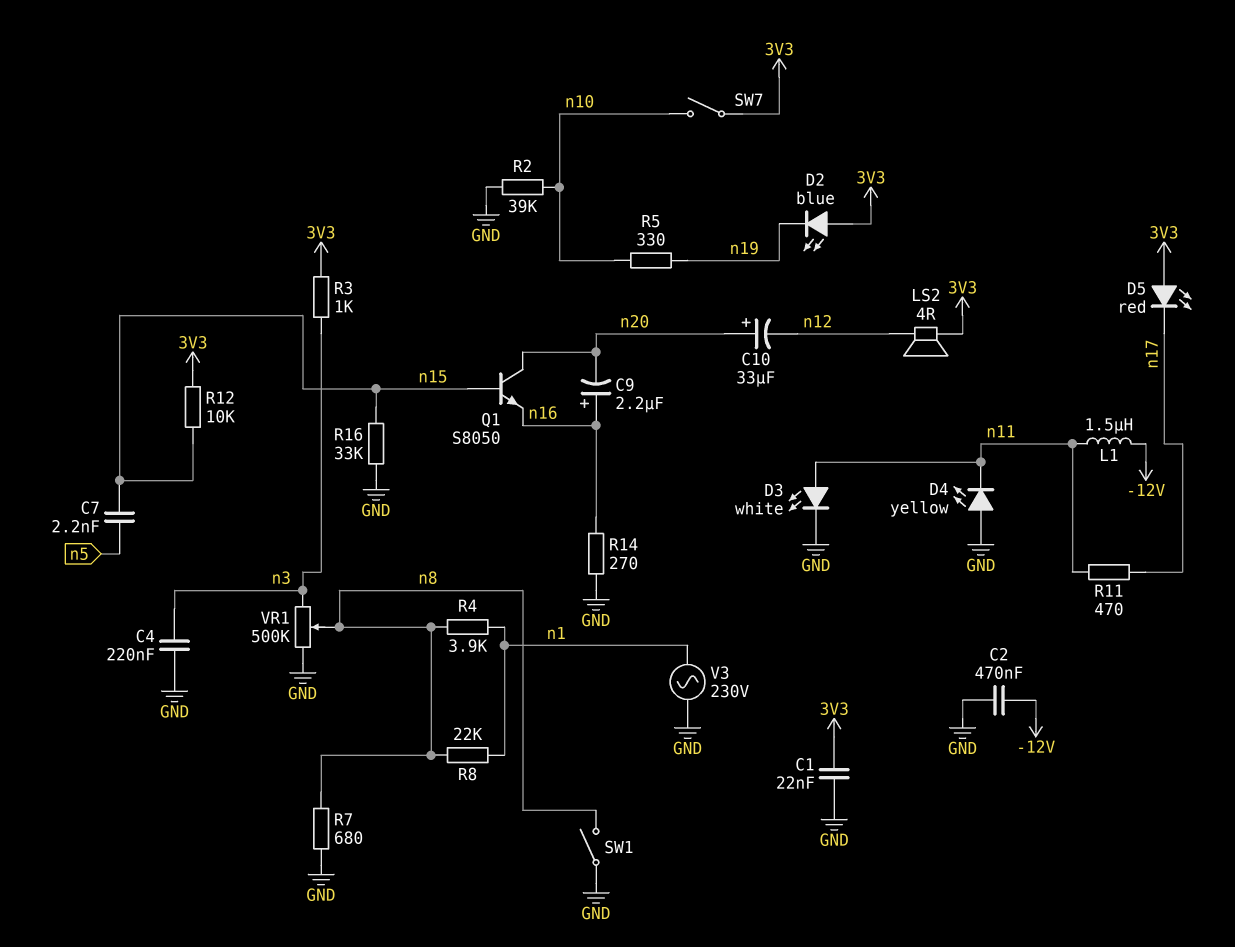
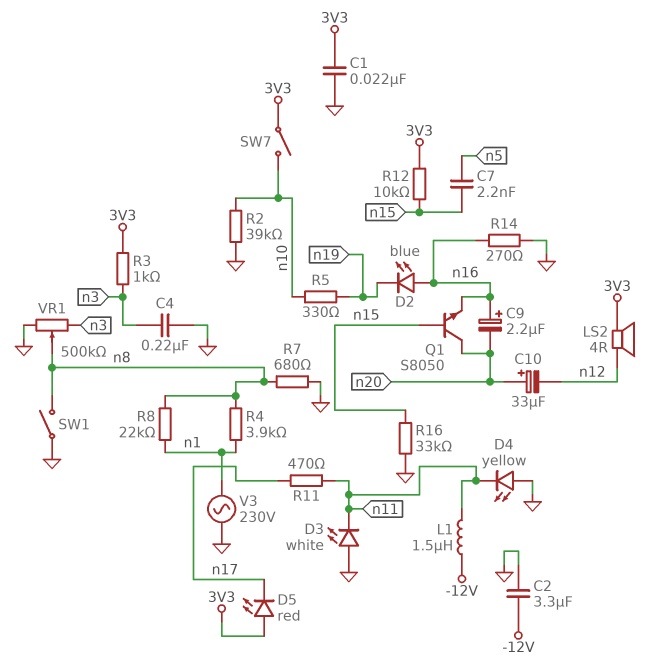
C2: 470nF (-12V, GND) -> 3.3uF (-12V, GND)
D2: LED blue (A 3V3, K n19) -> LED blue (A n16, K n19)
D3: LED white (A n11, K GND) -> LED white (A GND, K n11)

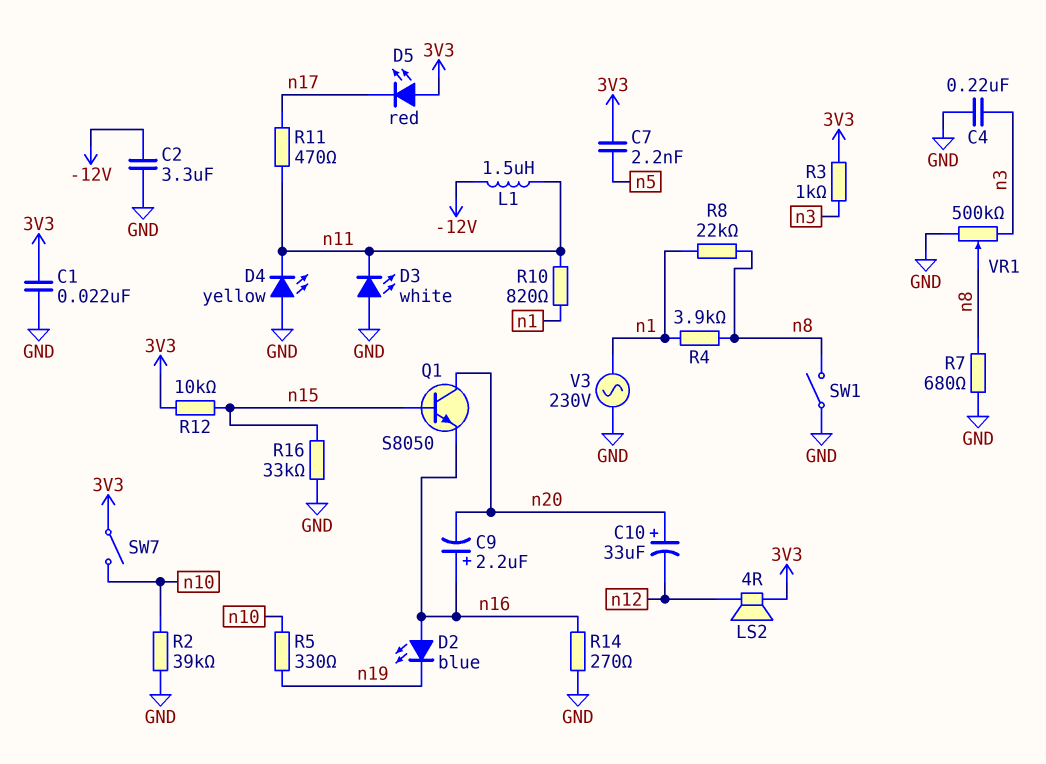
C7: 2.2nF (n5, n15) -> 2.2nF (3V3, n5)
R10: none -> 820 (n1, n11)

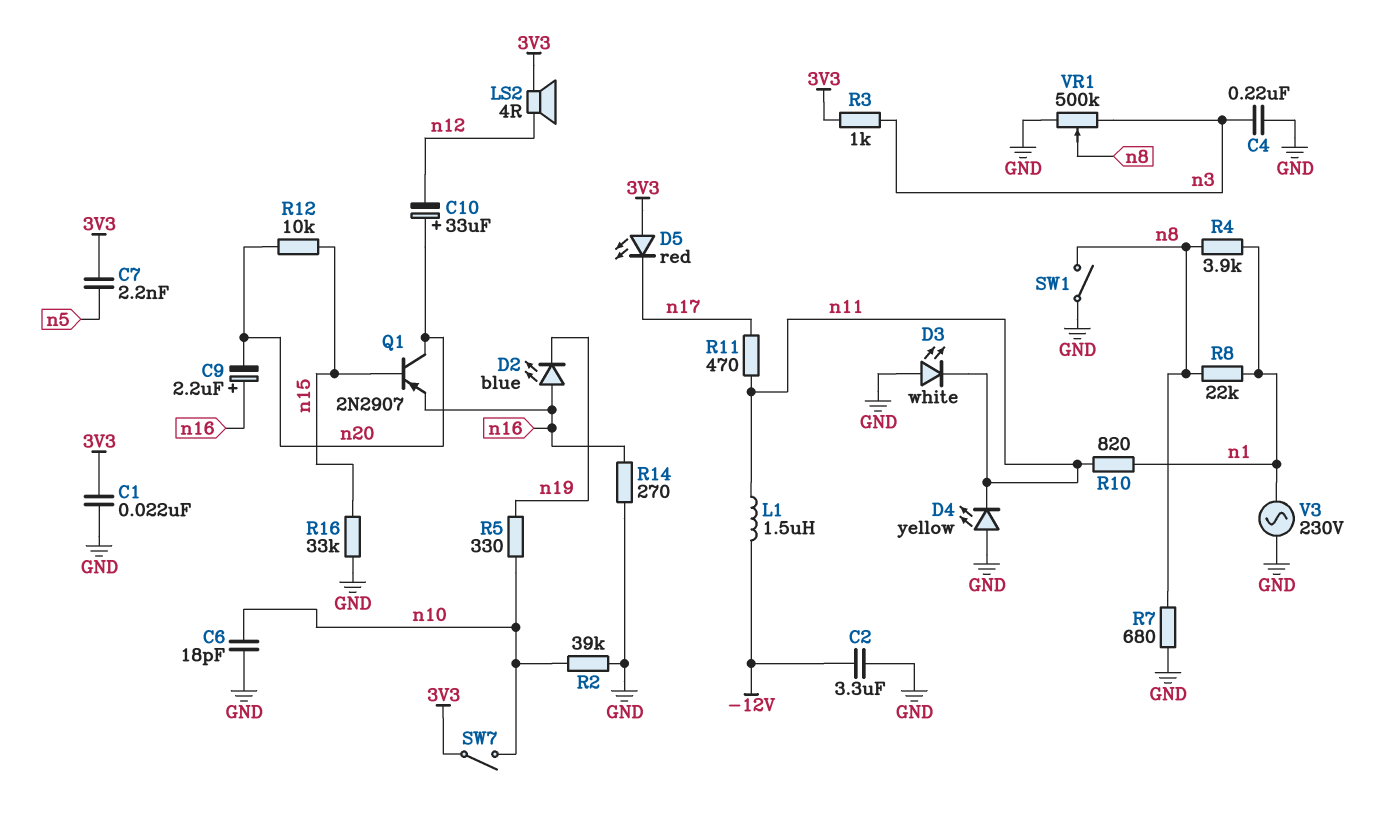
C6: none -> 18pF (GND, n10)
Q1: NPN S8050 (B n15, C n20, E n16) -> PNP 2N2907 (B n15, C n20, E n16)
R12: 10k (3V3, n15) -> 10k (n15, n20)

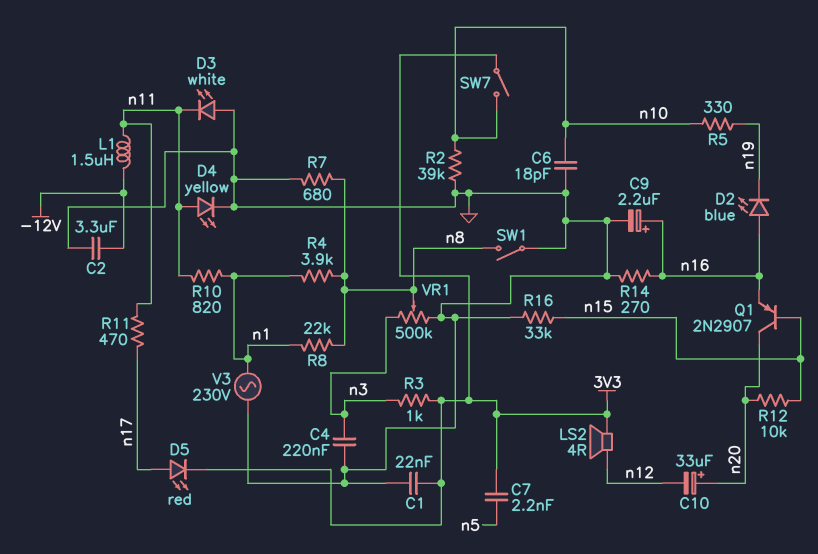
C9: 2.2uF (plus n16, minus n20) -> 2.2uF (plus n16, minus GND)
D4: LED yellow (A GND, K n11) -> LED yellow (A n11, K GND)
D5: LED red (A 3V3, K n17) -> LED red (A n17, K 3V3)

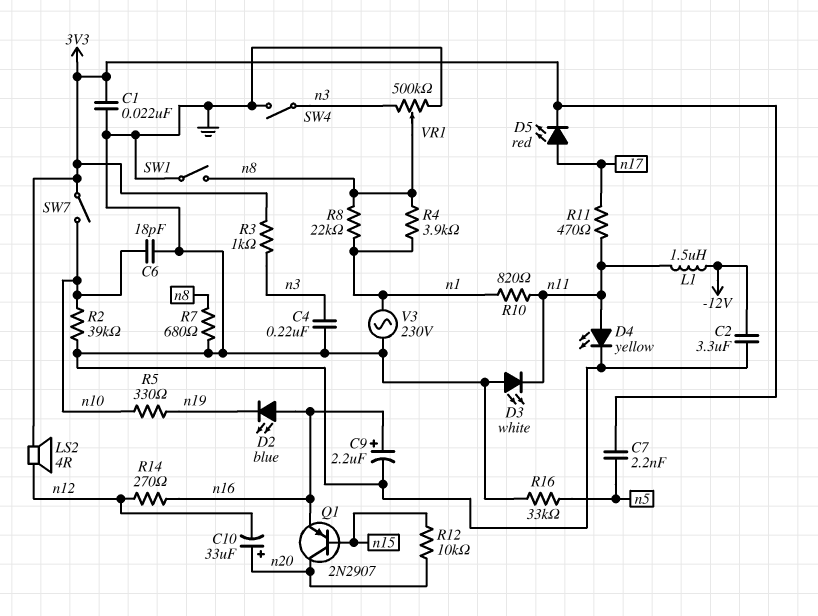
R14: 270 (GND, n16) -> 270 (n12, n16)
R16: 33k (GND, n15) -> 33k (GND, n5)
SW4: none -> switch (GND, n3)

